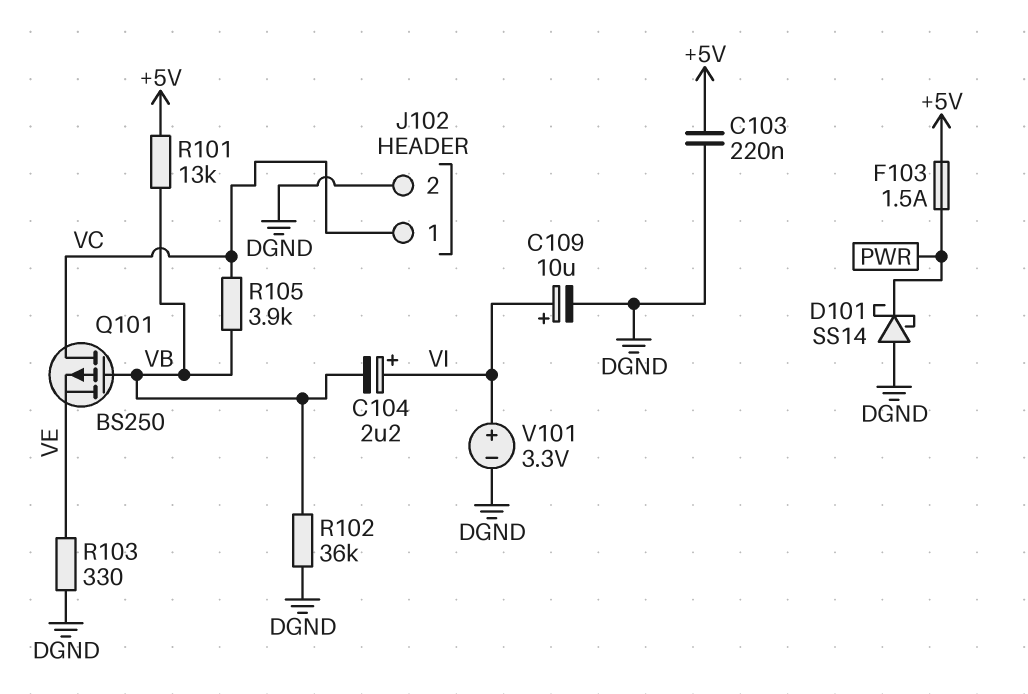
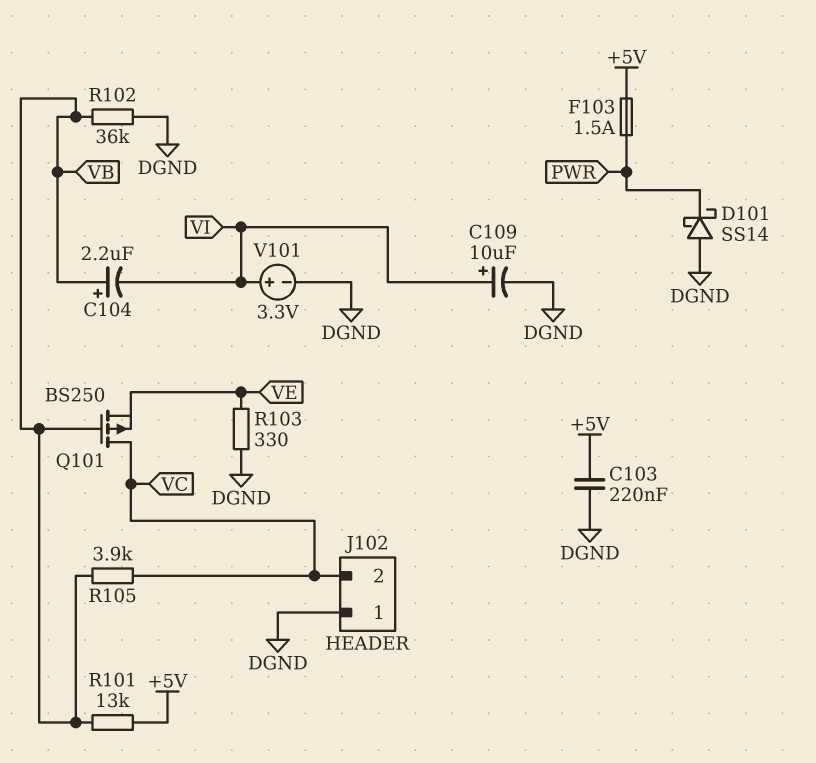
C104: 2.2uF (plus VI, minus VB) -> 2.2uF (plus VB, minus VI)
J102 pin 1: VC -> DGND
J102 pin 2: DGND -> VC

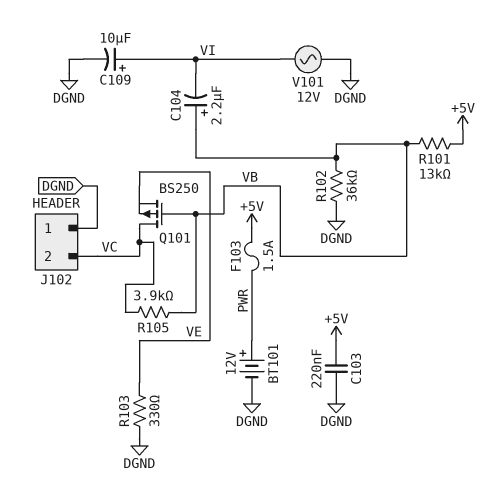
BT101: none -> 12V (plus PWR, minus DGND)
D101: schottky SS14 (A DGND, K PWR) -> none
V101: 3.3V (plus VI, minus DGND) -> AC 12V (DGND, VI)

